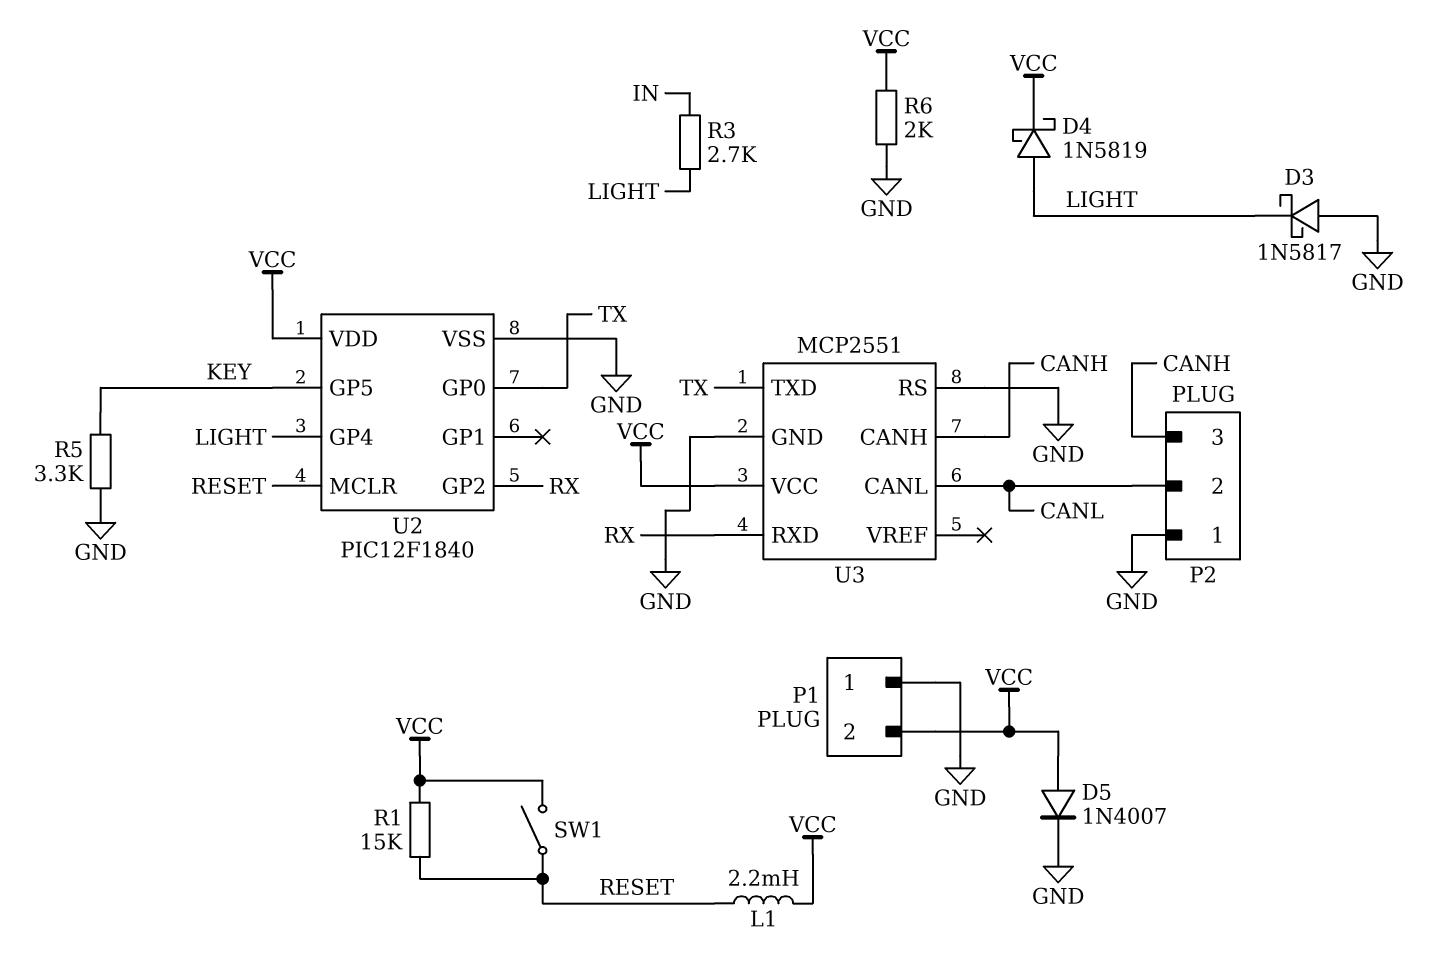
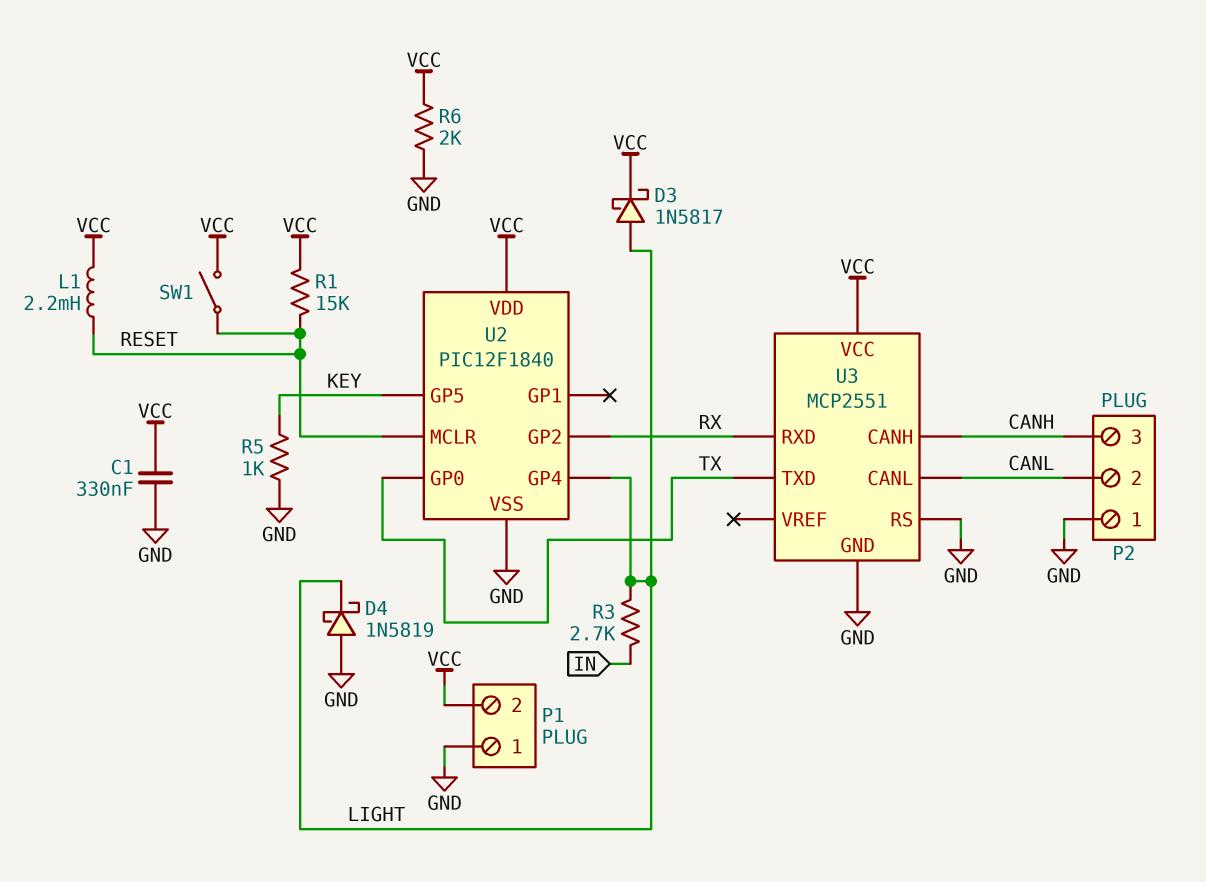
C1: none -> 330nF (GND, VCC)
D3: schottky 1N5817 (A GND, K LIGHT) -> schottky 1N5817 (A LIGHT, K VCC)
D4: schottky 1N5819 (A LIGHT, K VCC) -> schottky 1N5819 (A GND, K LIGHT)
D5: diode 1N4007 (A VCC, K GND) -> none
R5: 3.3k (GND, KEY) -> 1k (GND, KEY)

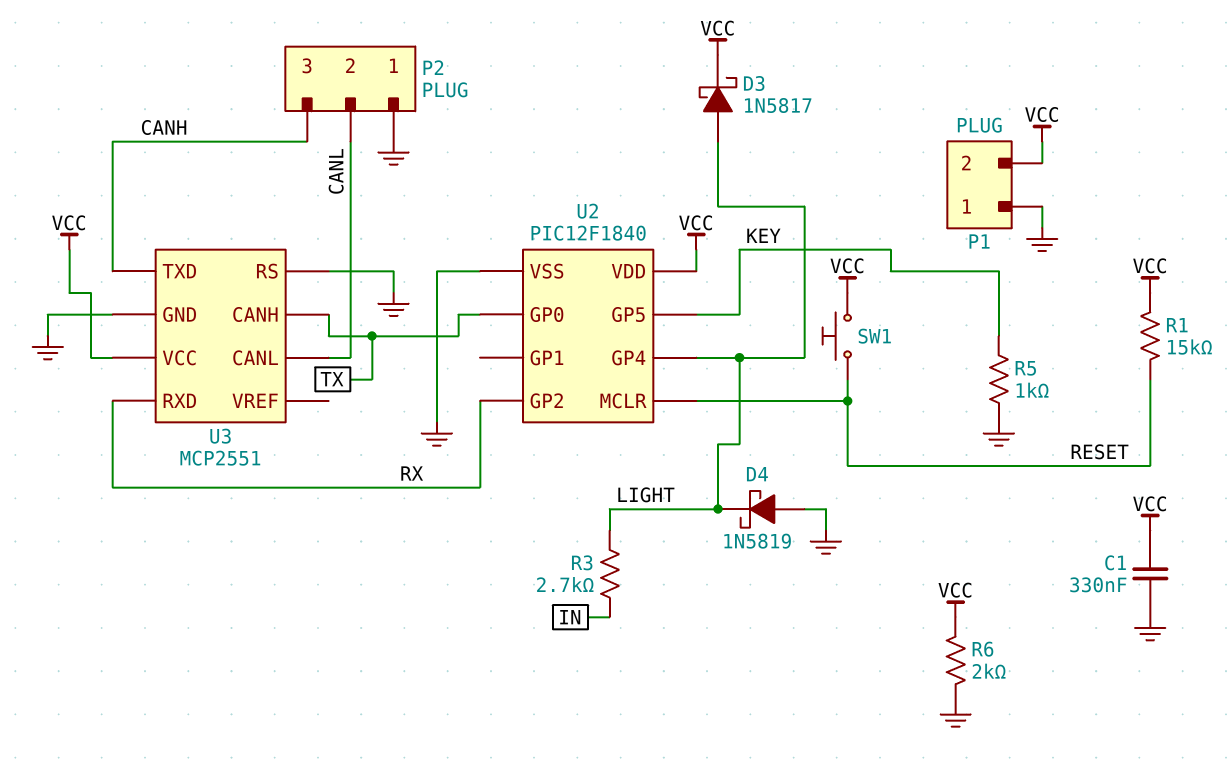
L1: 2.2mH (RESET, VCC) -> none
SW1: switch (RESET, VCC) -> button (RESET, VCC)
U3 pin CANH: CANH -> TX
U3 pin TXD: TX -> CANH

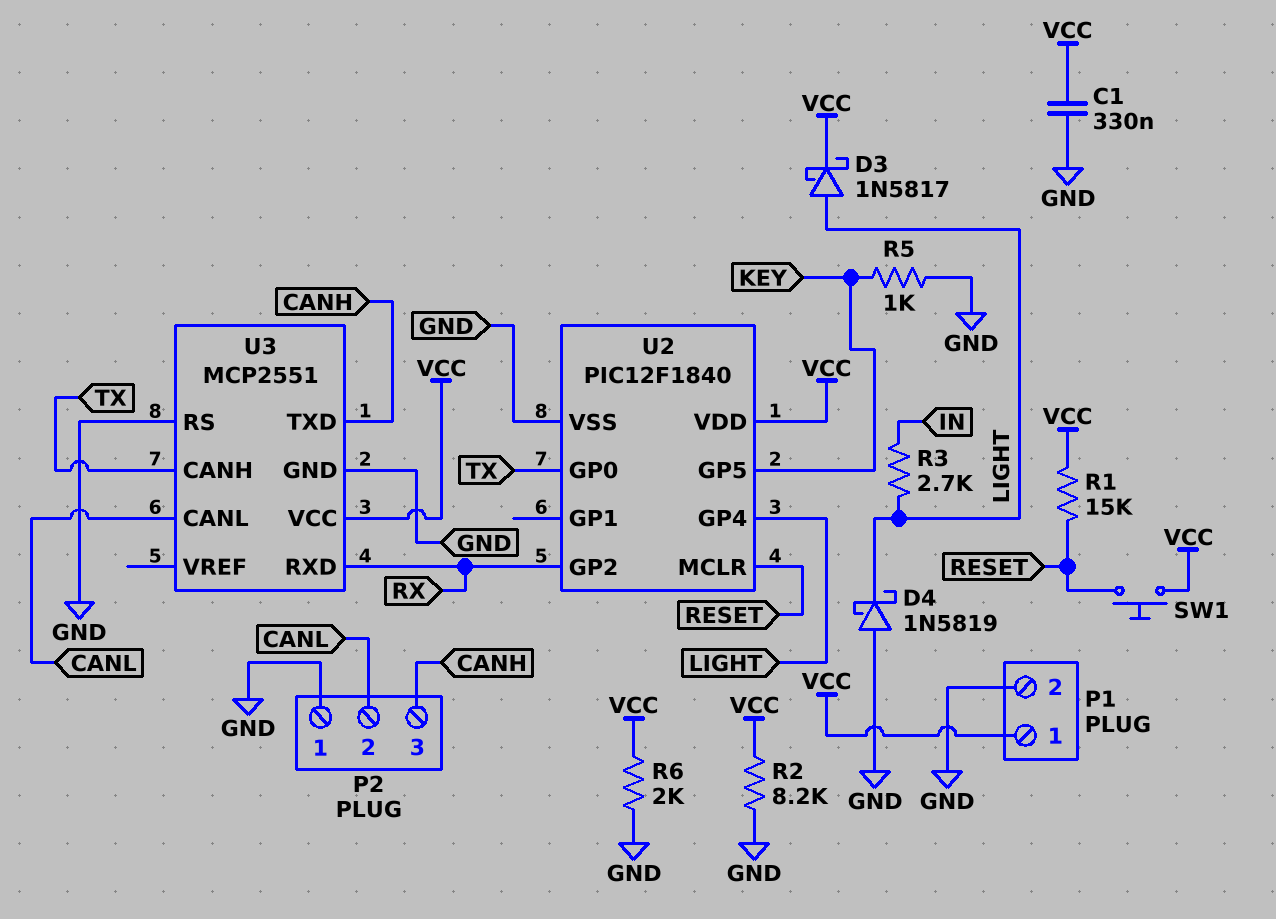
P1 pin 1: GND -> VCC
P1 pin 2: VCC -> GND
R2: none -> 8.2k (GND, VCC)

